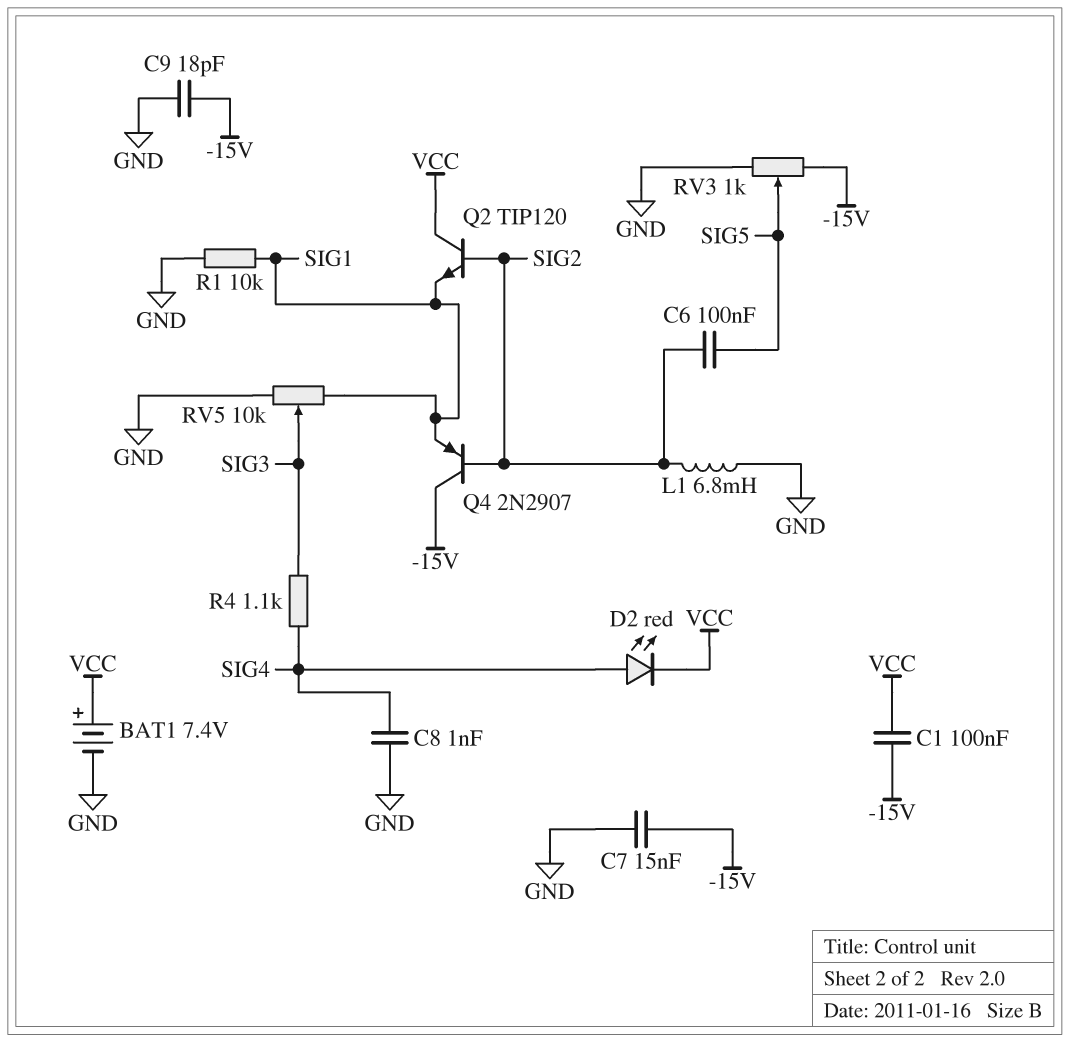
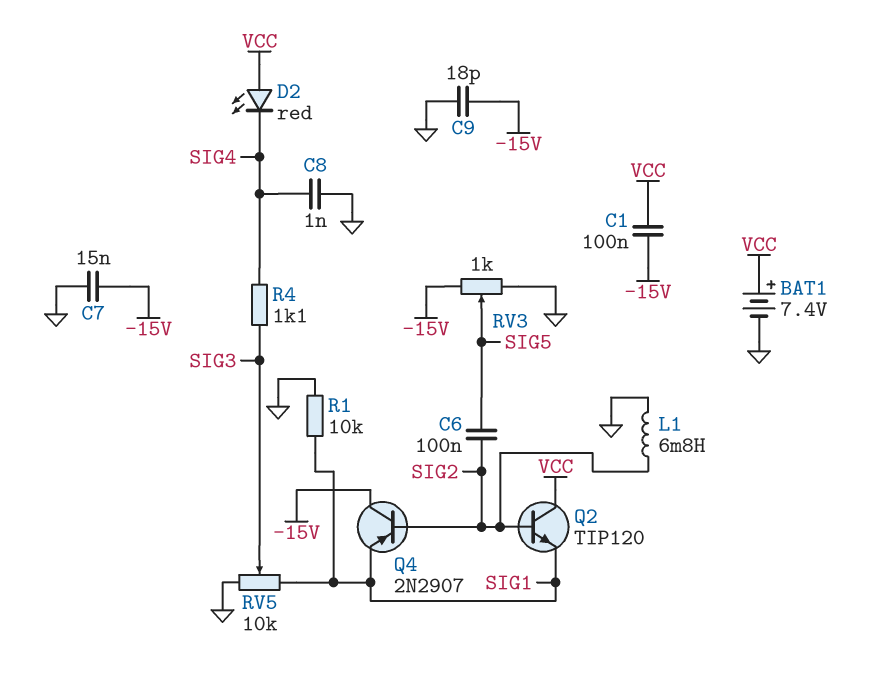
D2: LED red (A SIG4, K VCC) -> LED red (A VCC, K SIG4)

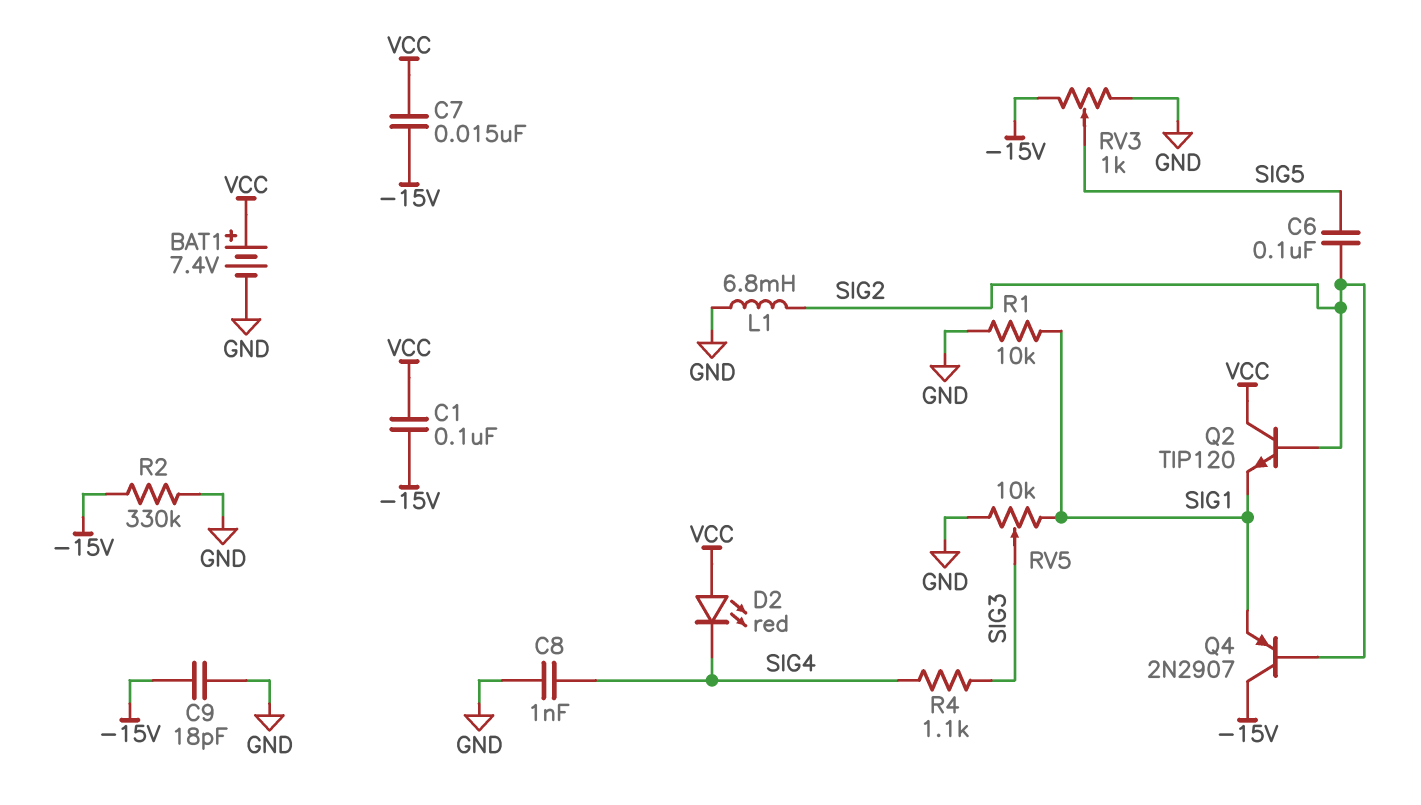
C7: 15nF (-15V, GND) -> 15nF (-15V, VCC)
R2: none -> 330k (-15V, GND)

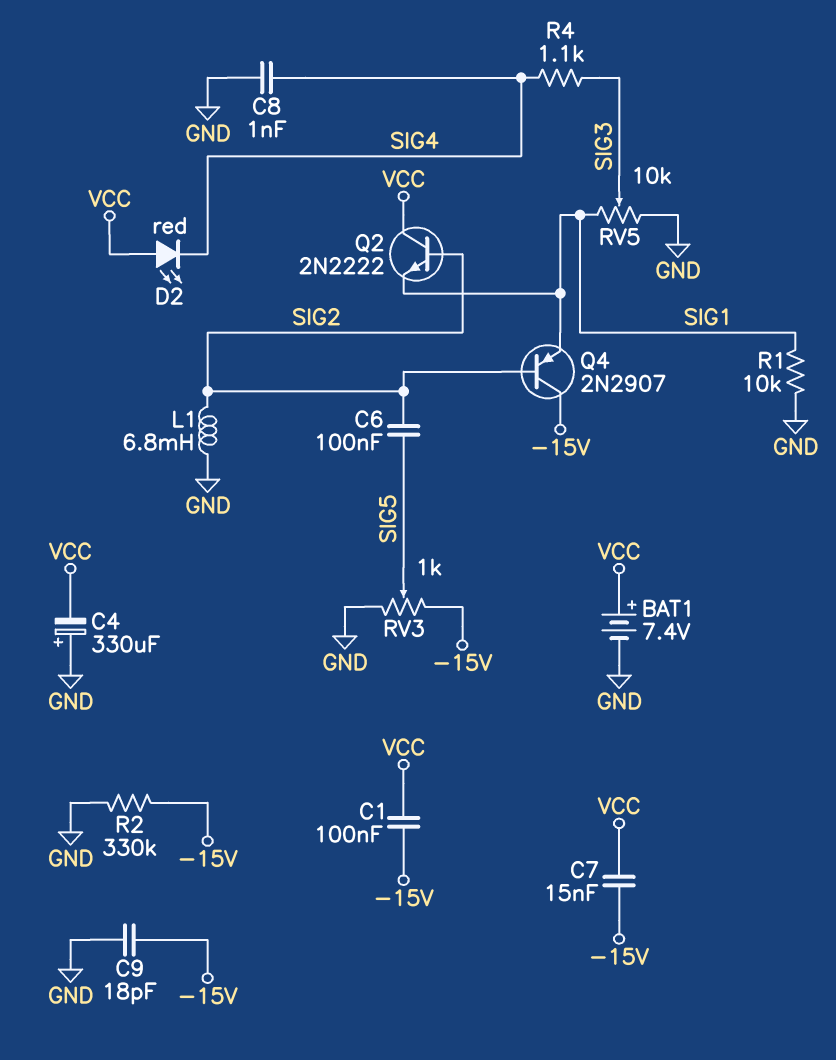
C4: none -> 330uF (plus GND, minus VCC)
Q2: NPN TIP120 (B SIG2, C VCC, E SIG1) -> NPN 2N2222 (B SIG2, C VCC, E SIG1)

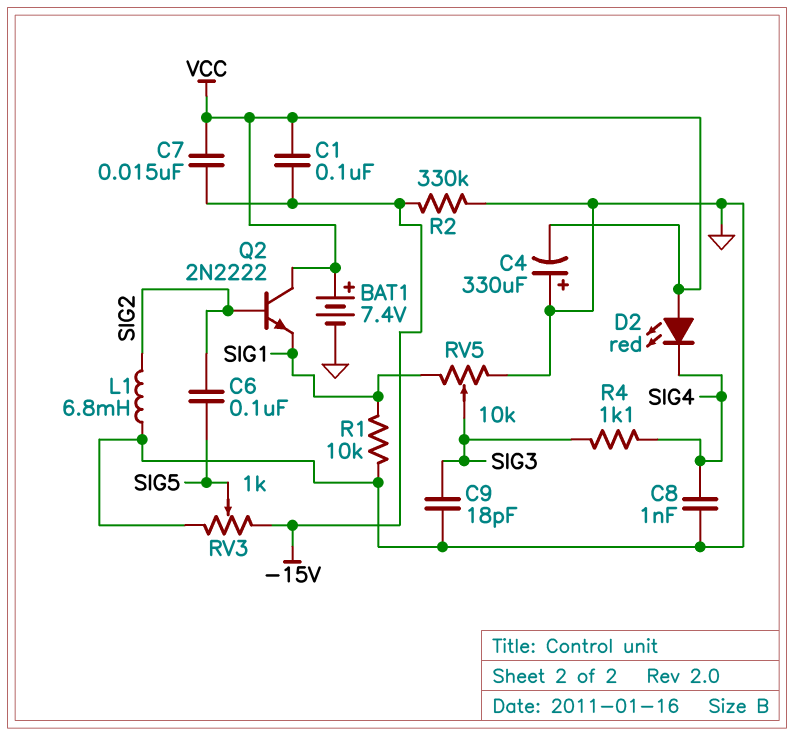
C9: 18pF (-15V, GND) -> 18pF (GND, SIG3)
Q4: PNP 2N2907 (B SIG2, C -15V, E SIG1) -> none

